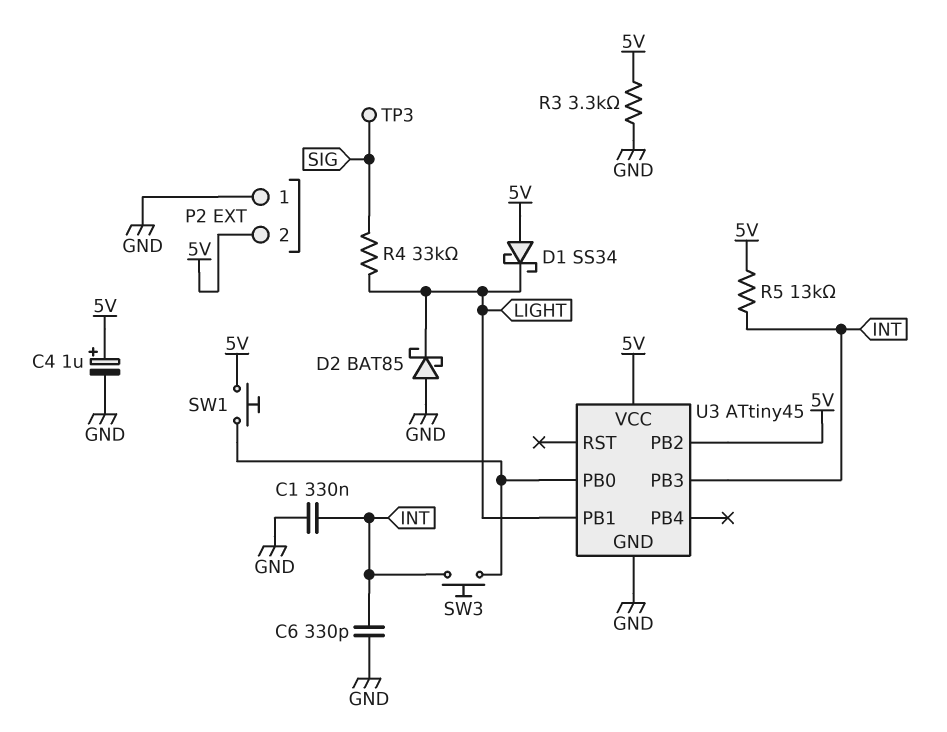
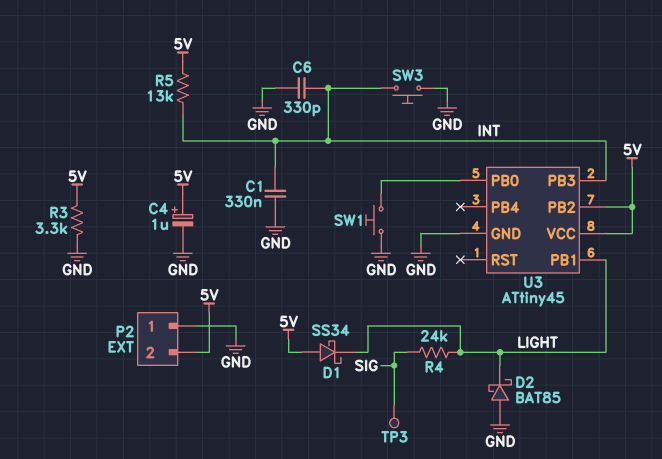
R4: 33k (LIGHT, SIG) -> 24k (LIGHT, SIG)
SW1: button (5V, U3/PB0) -> button (GND, U3/PB0)
SW3: button (INT, U3/PB0) -> button (GND, INT)

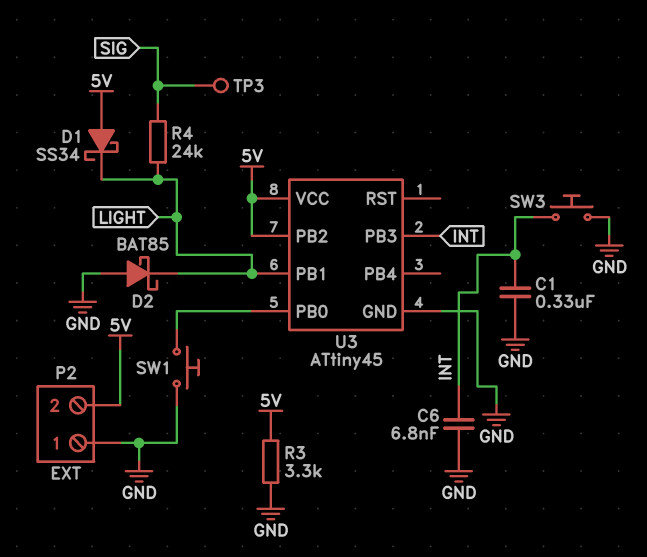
C4: 1uF (plus 5V, minus GND) -> none
C6: 330pF (GND, INT) -> 6.8nF (GND, INT)
R5: 13k (5V, INT) -> none

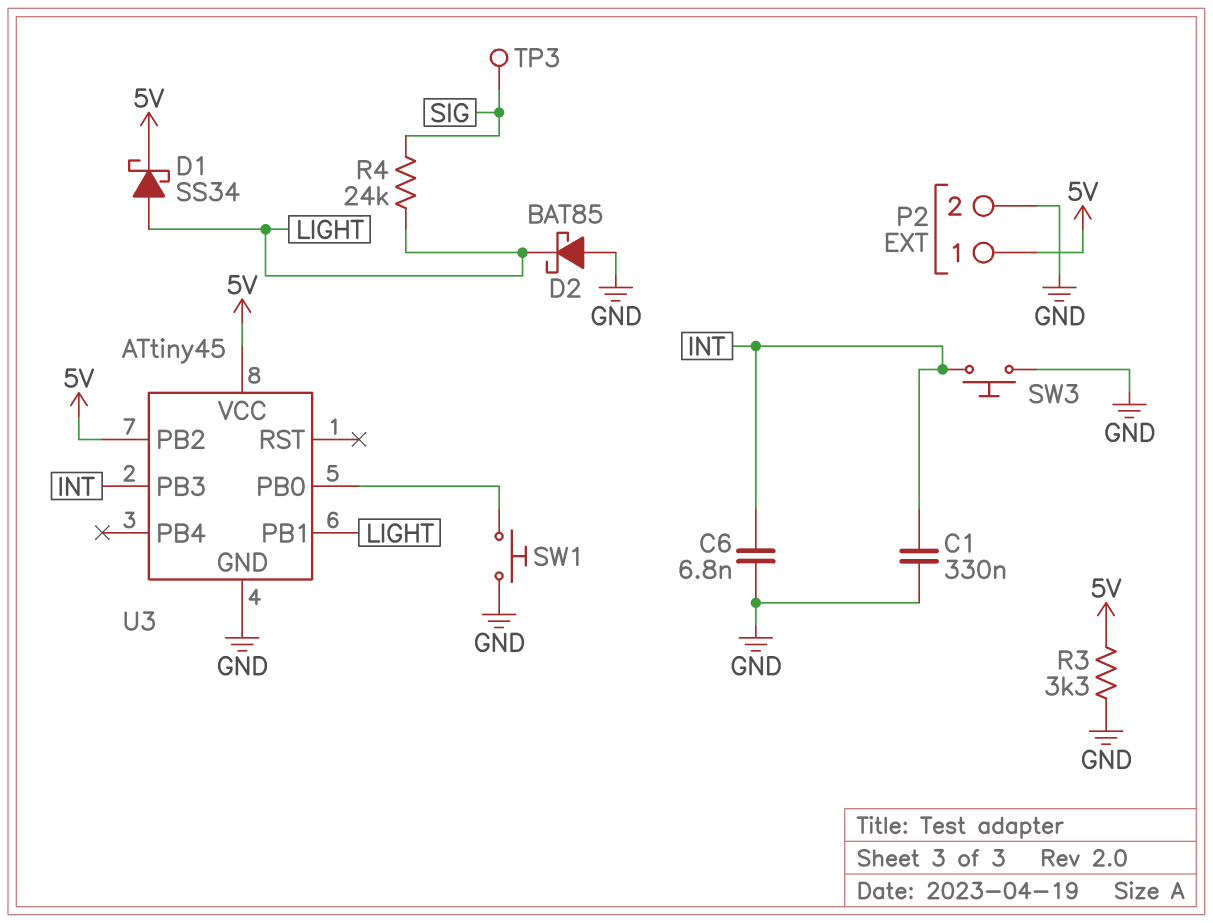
D1: schottky SS34 (A 5V, K LIGHT) -> schottky SS34 (A LIGHT, K 5V)
P2 pin 1: GND -> 5V
P2 pin 2: 5V -> GND

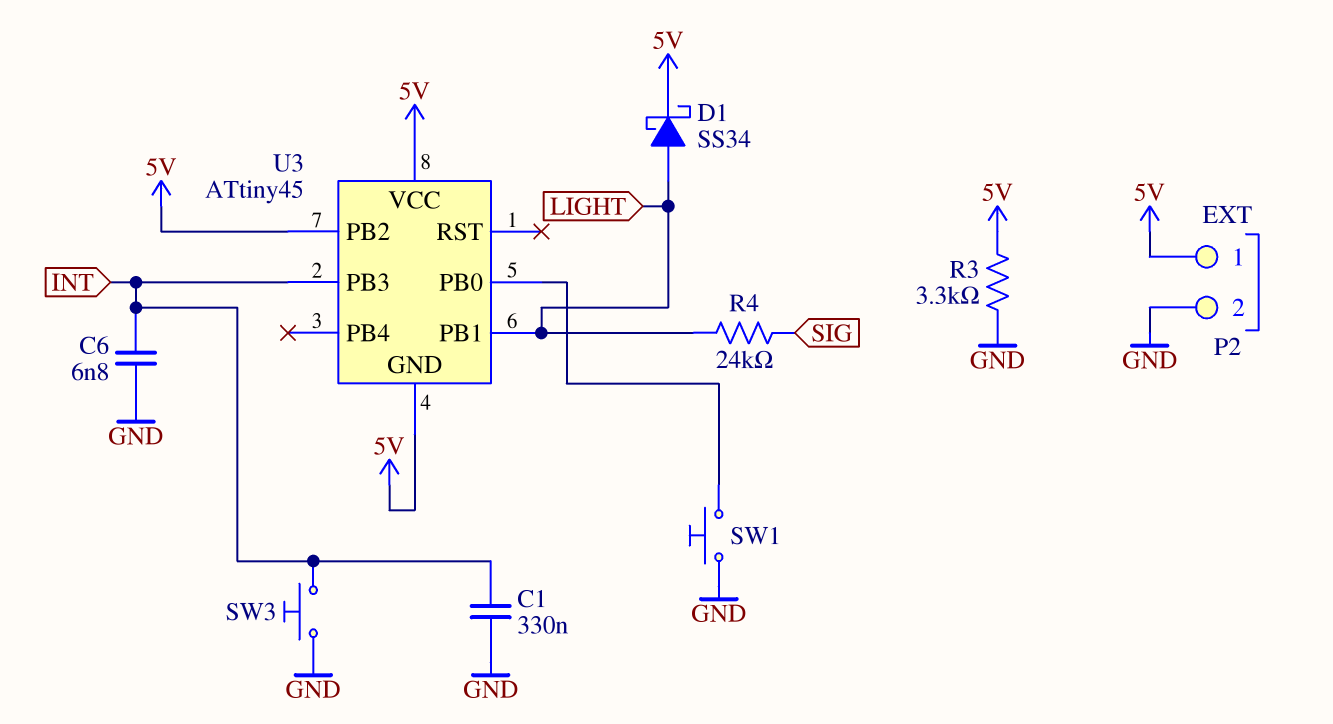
D2: schottky BAT85 (A GND, K LIGHT) -> none
TP3: test point (SIG) -> none
U3 pin GND: GND -> 5V

